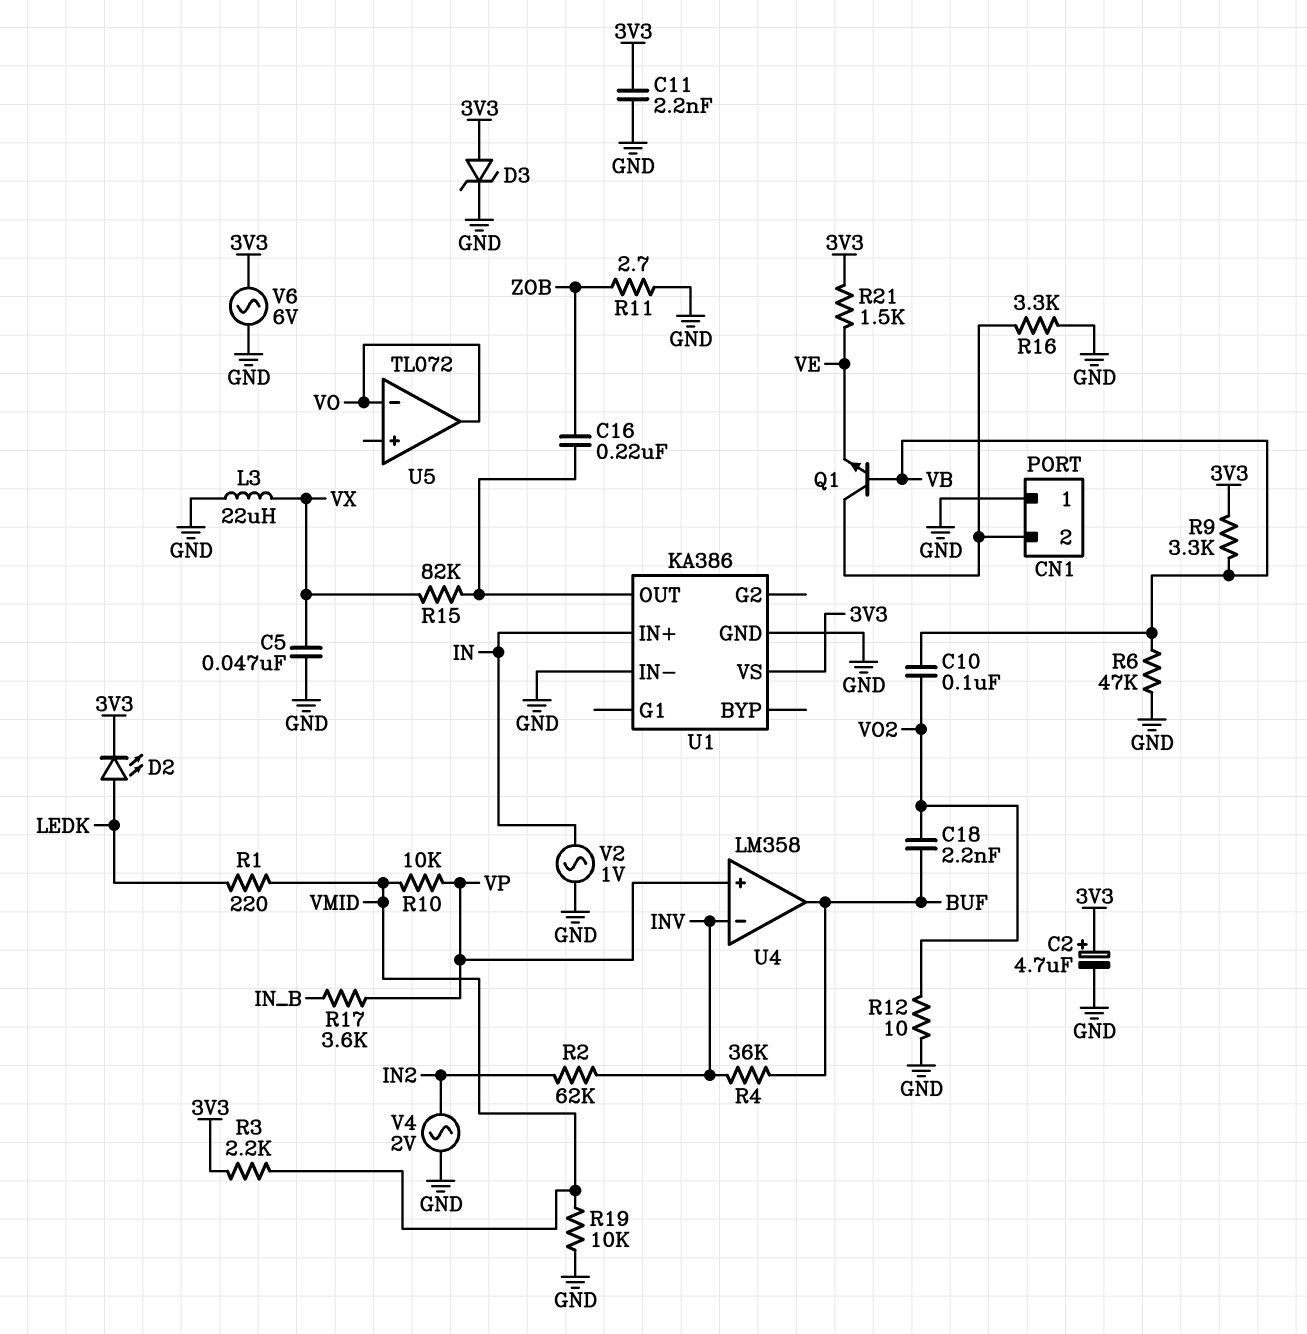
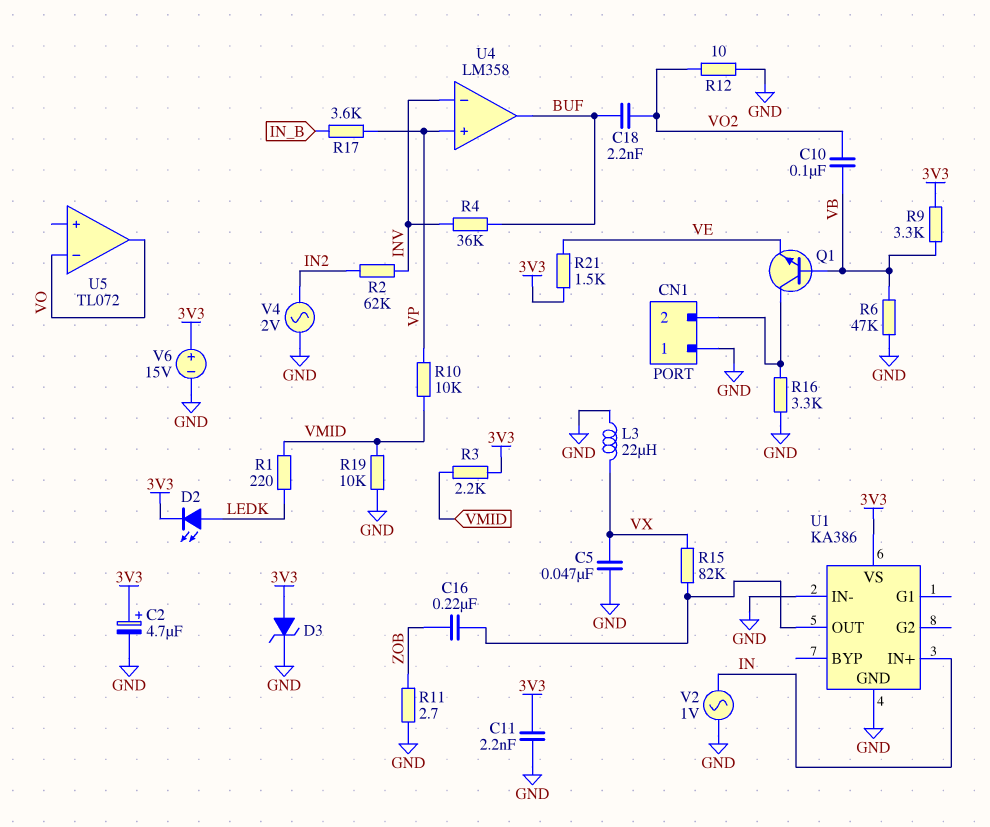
V6: AC 6V (3V3, GND) -> 15V (plus 3V3, minus GND)

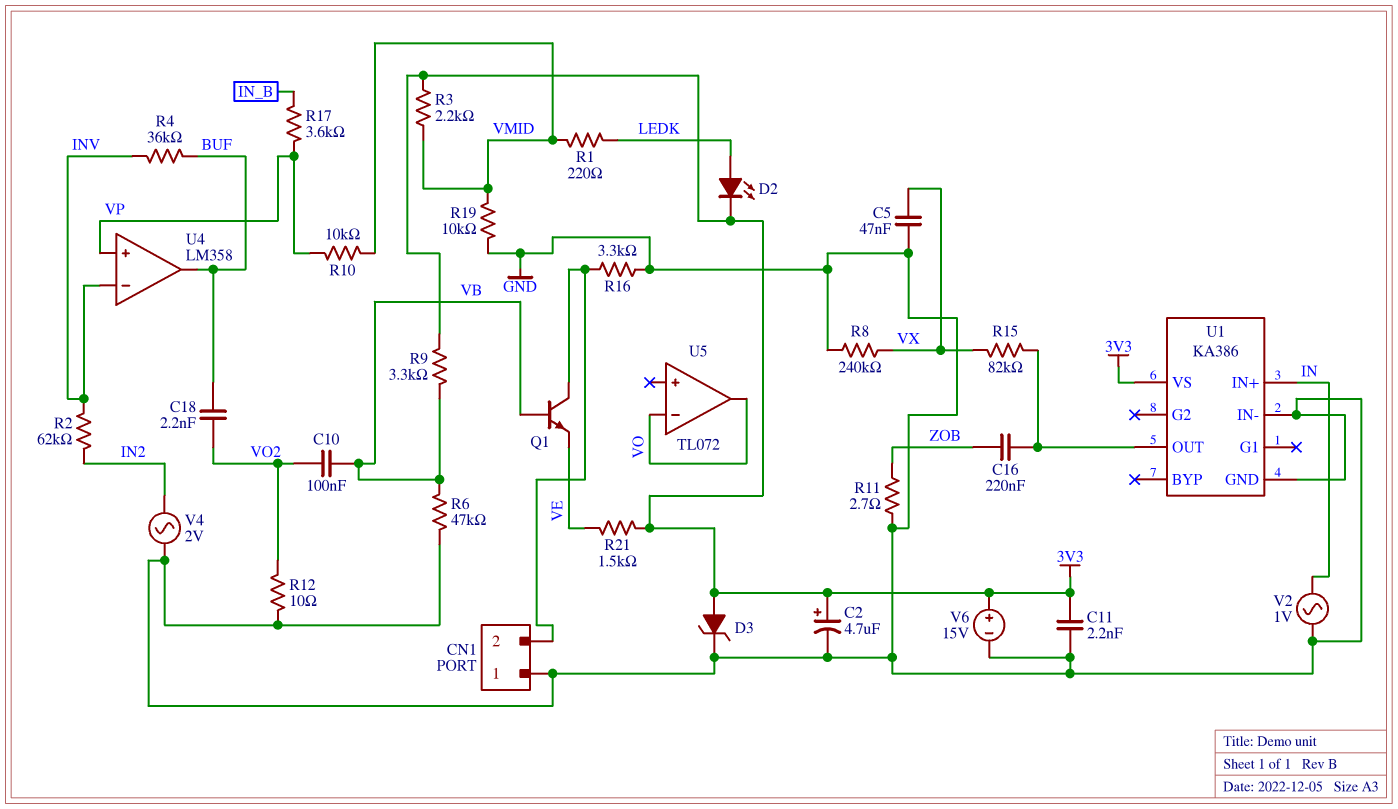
L3: 22uH (GND, VX) -> none
R8: none -> 240k (GND, VX)

